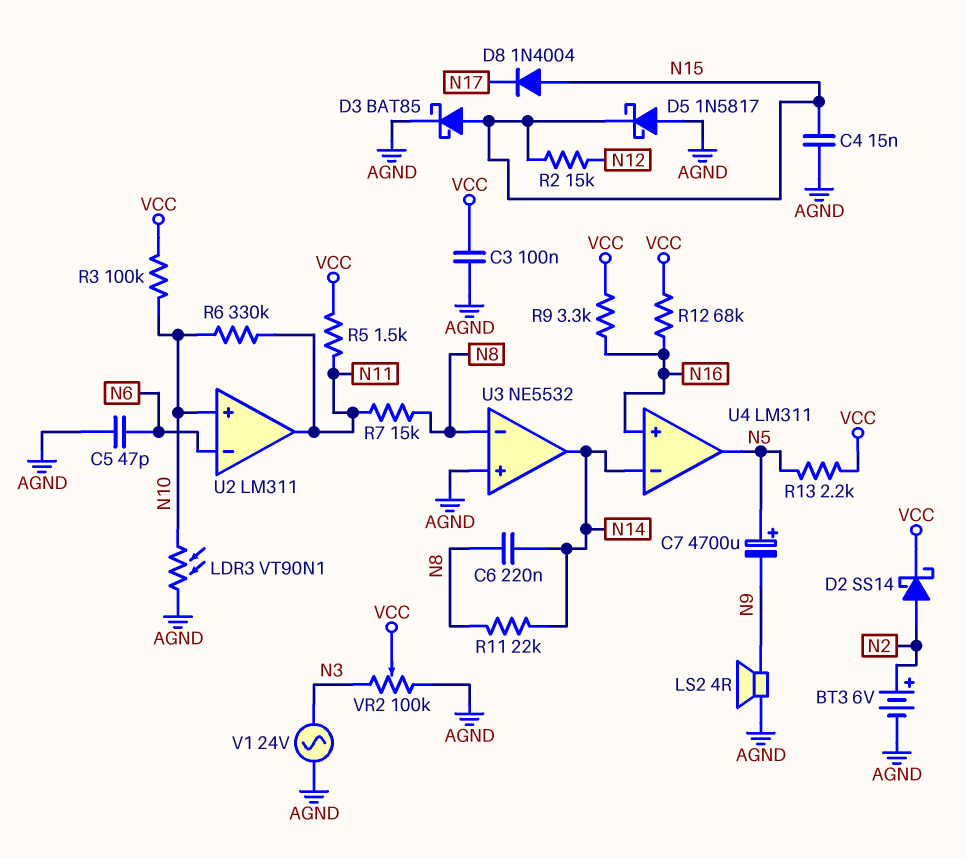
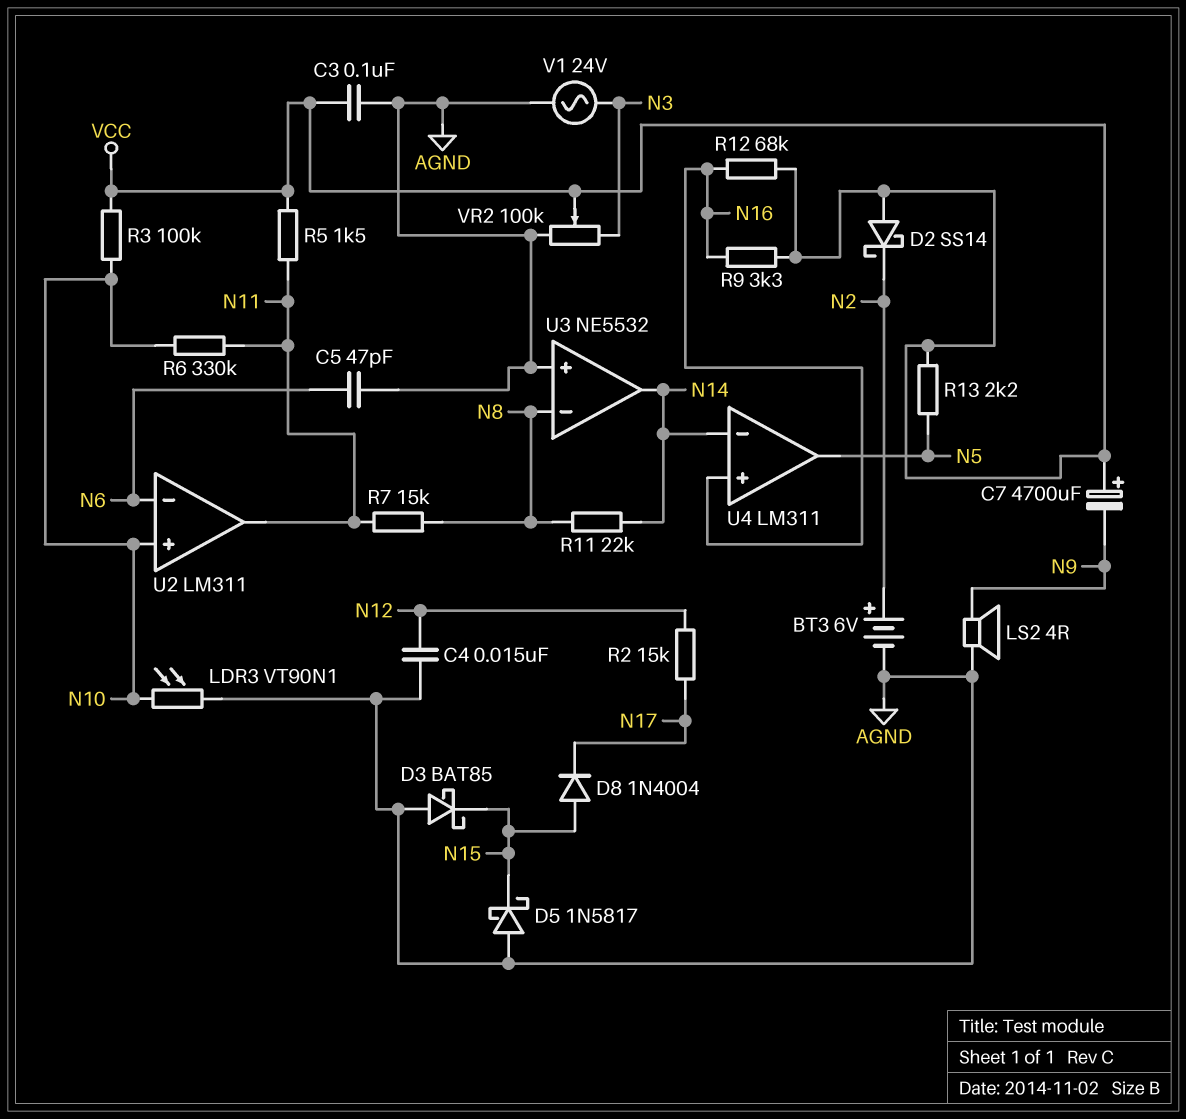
C4: 15nF (AGND, N15) -> 15nF (AGND, N12)
C6: 220nF (N8, N14) -> none
C7: 4700uF (plus N5, minus N9) -> 4700uF (plus VCC, minus N9)
D2: schottky SS14 (A N2, K VCC) -> schottky SS14 (A VCC, K N2)
D3: schottky BAT85 (A N15, K AGND) -> schottky BAT85 (A AGND, K N15)
R2: 15k (N12, N15) -> 15k (N12, N17)

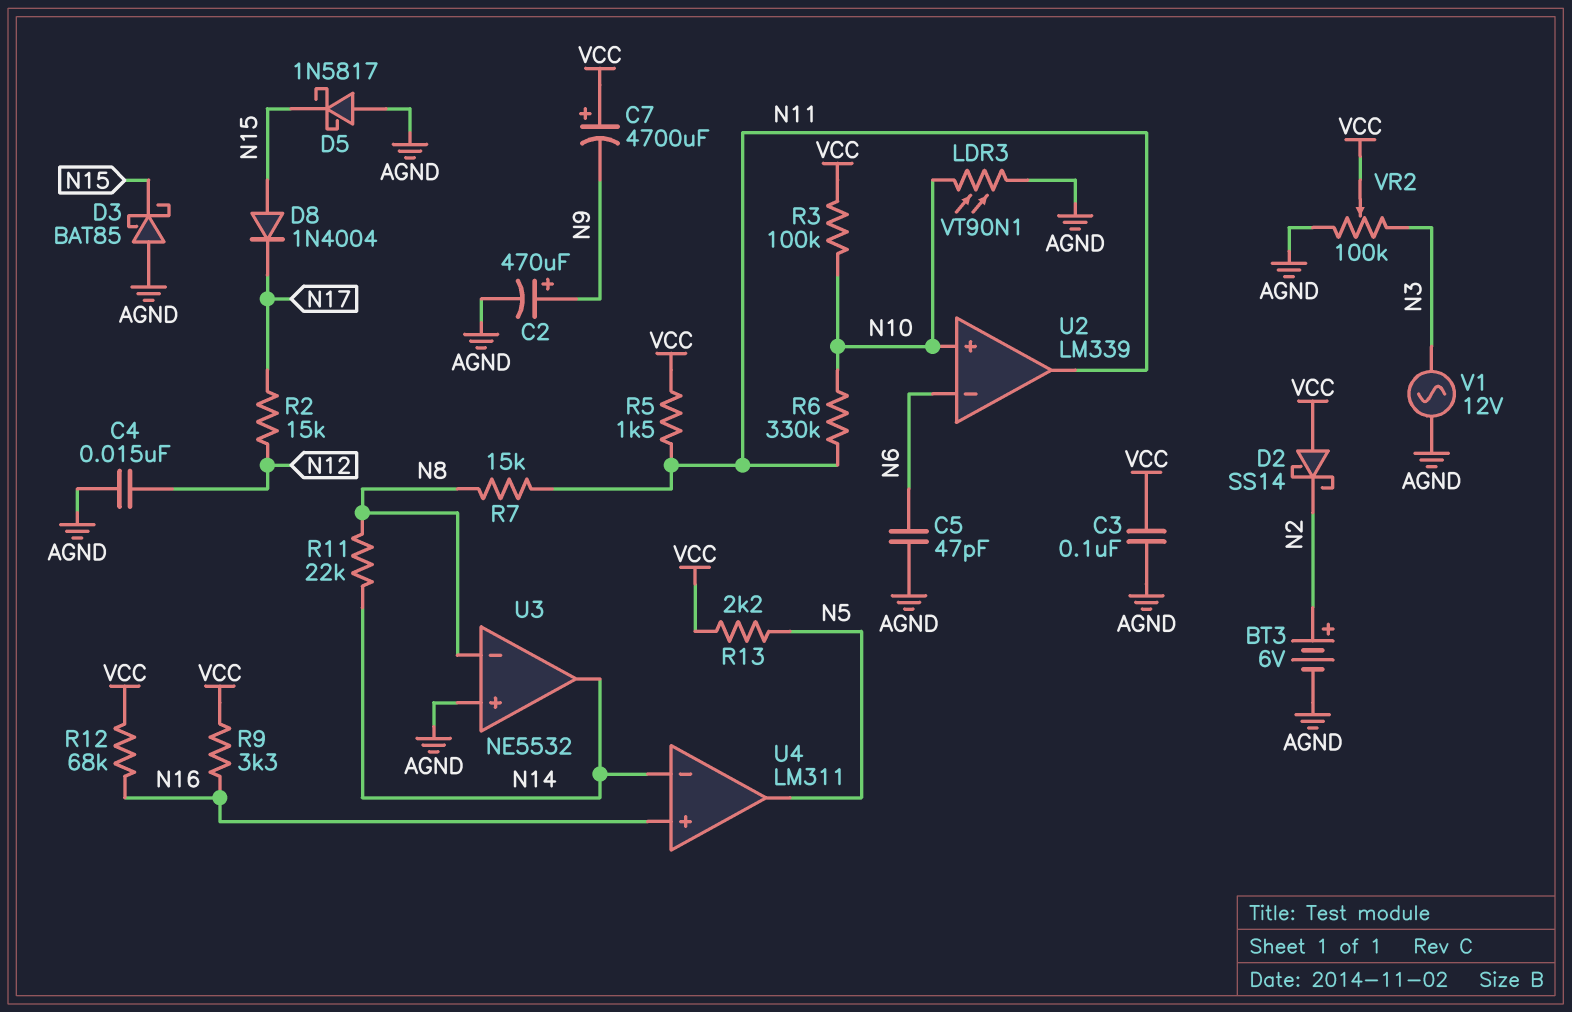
C2: none -> 470uF (plus N9, minus AGND)
LS2: speaker 4R (AGND, N9) -> none
U2: LM311 -> LM339
V1: AC 24V (AGND, N3) -> AC 12V (AGND, N3)

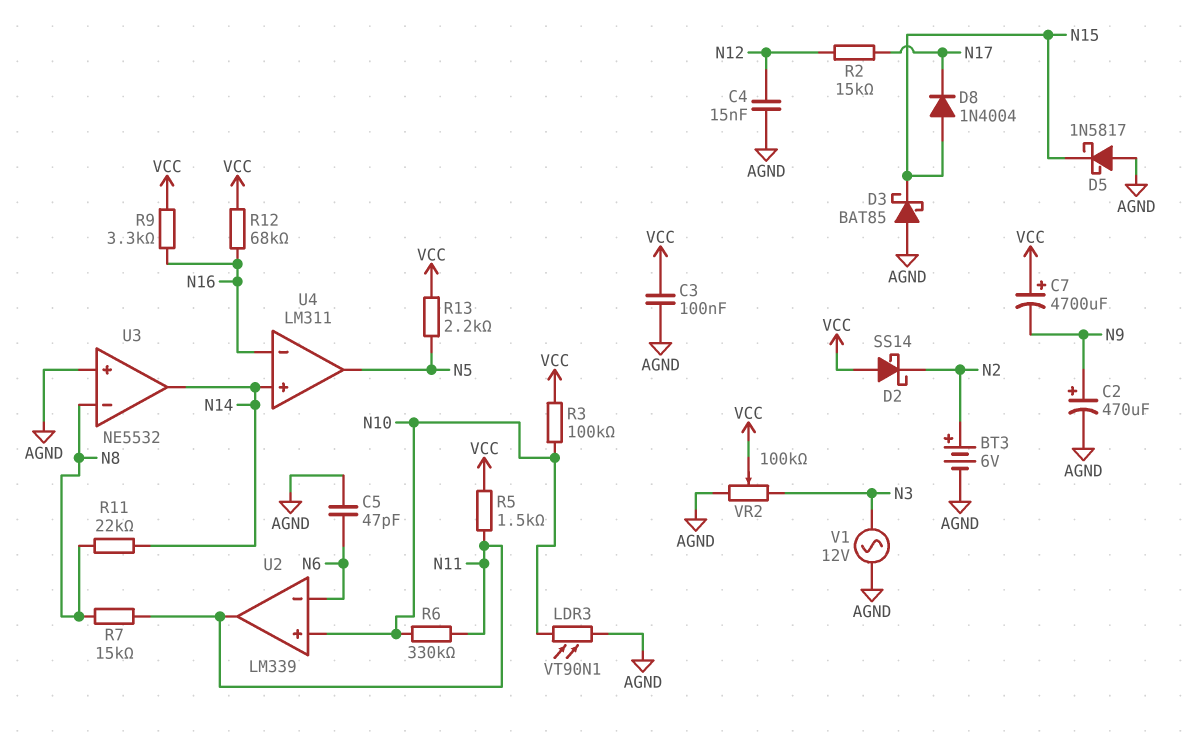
U4 pin in+: N16 -> N14
U4 pin in-: N14 -> N16

